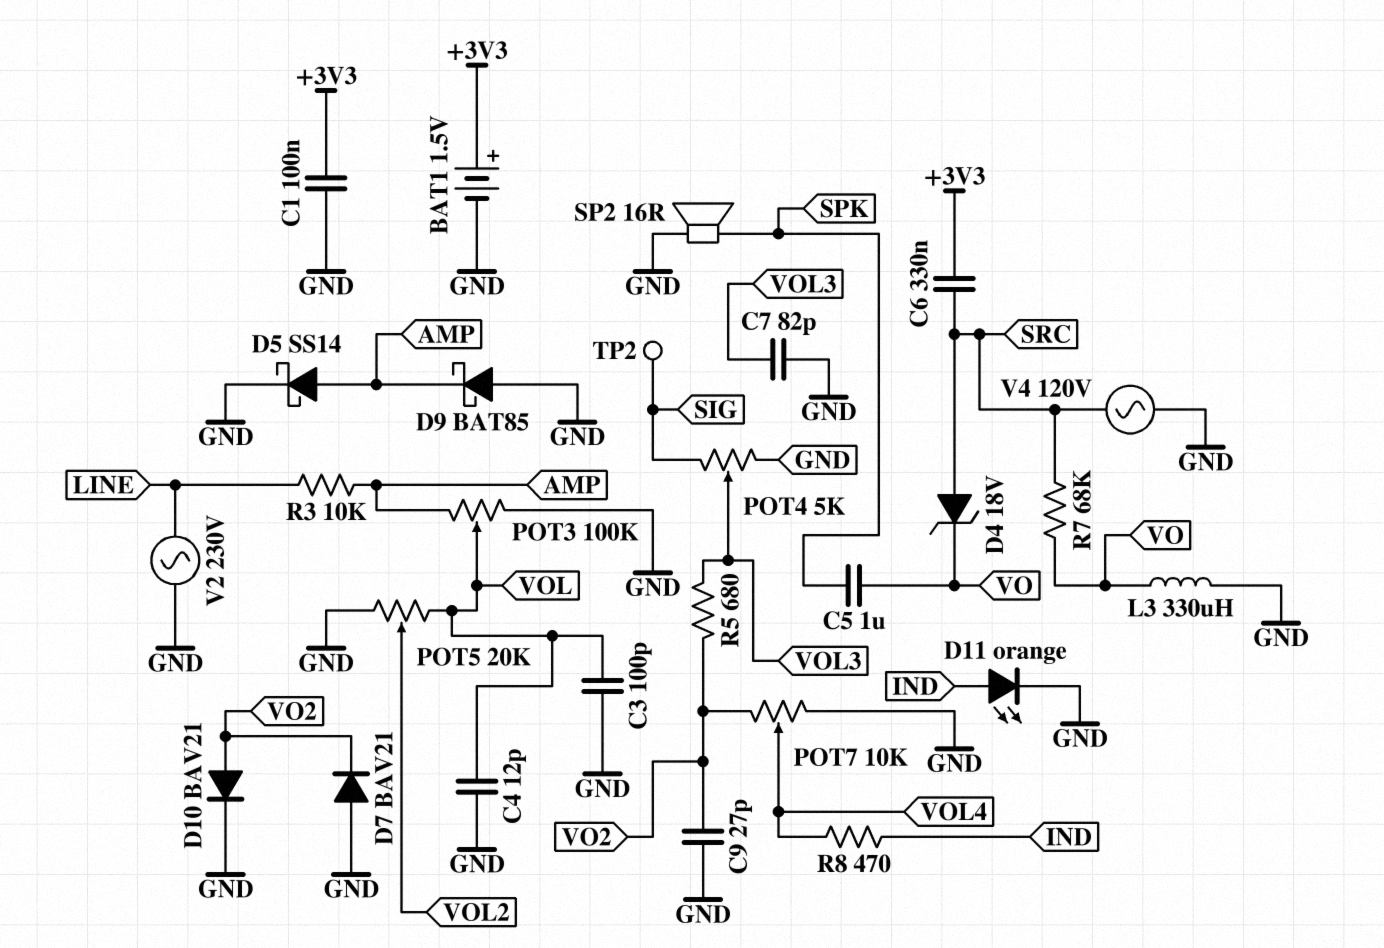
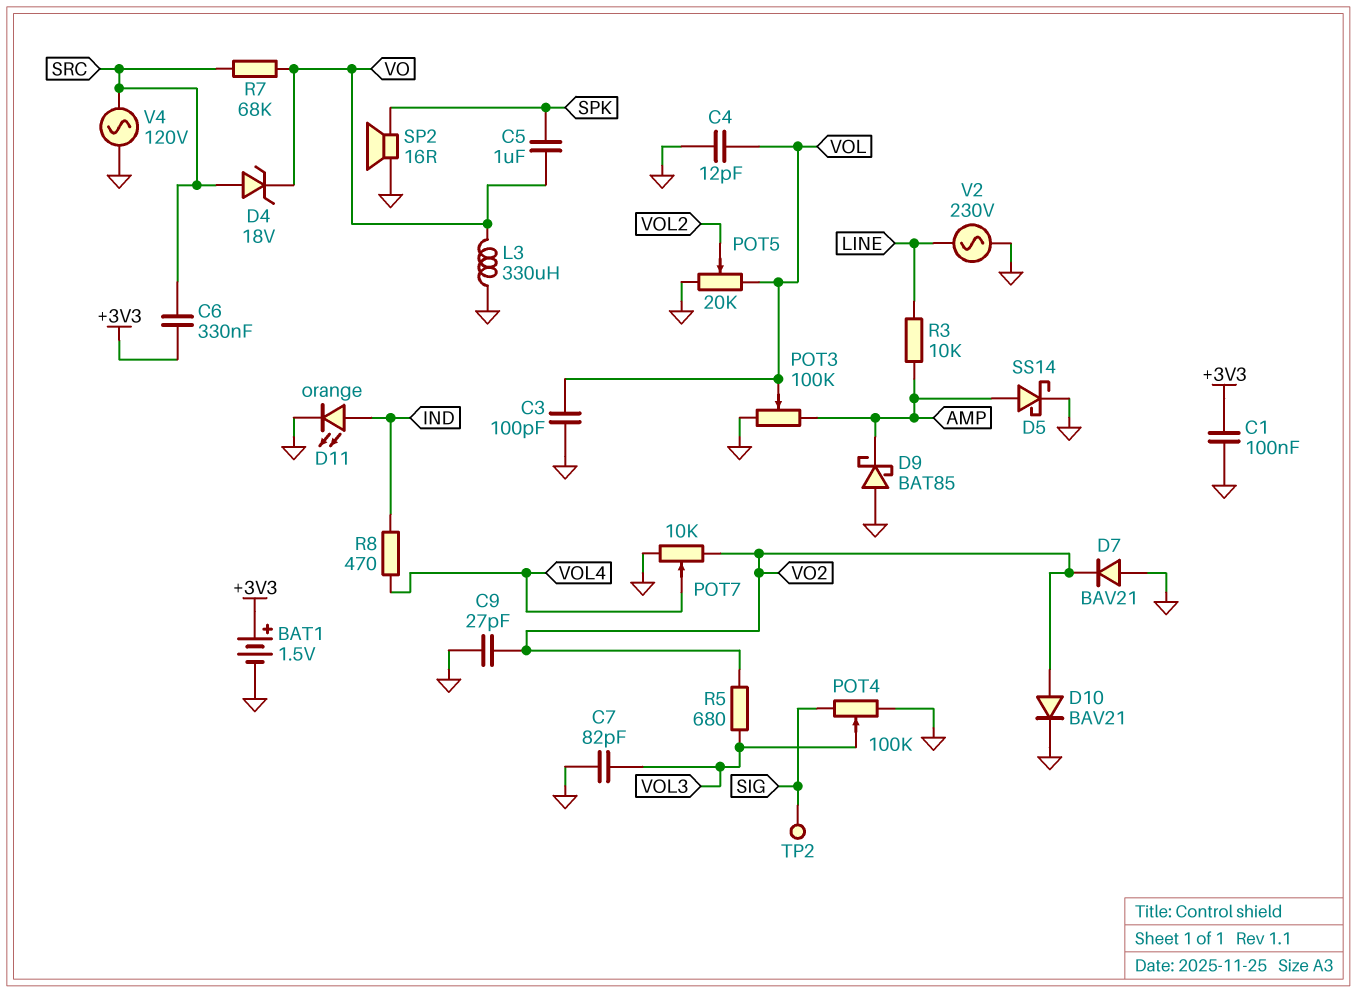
POT4: 5k (GND, SIG, wiper VOL3) -> 100k (GND, SIG, wiper VOL3)

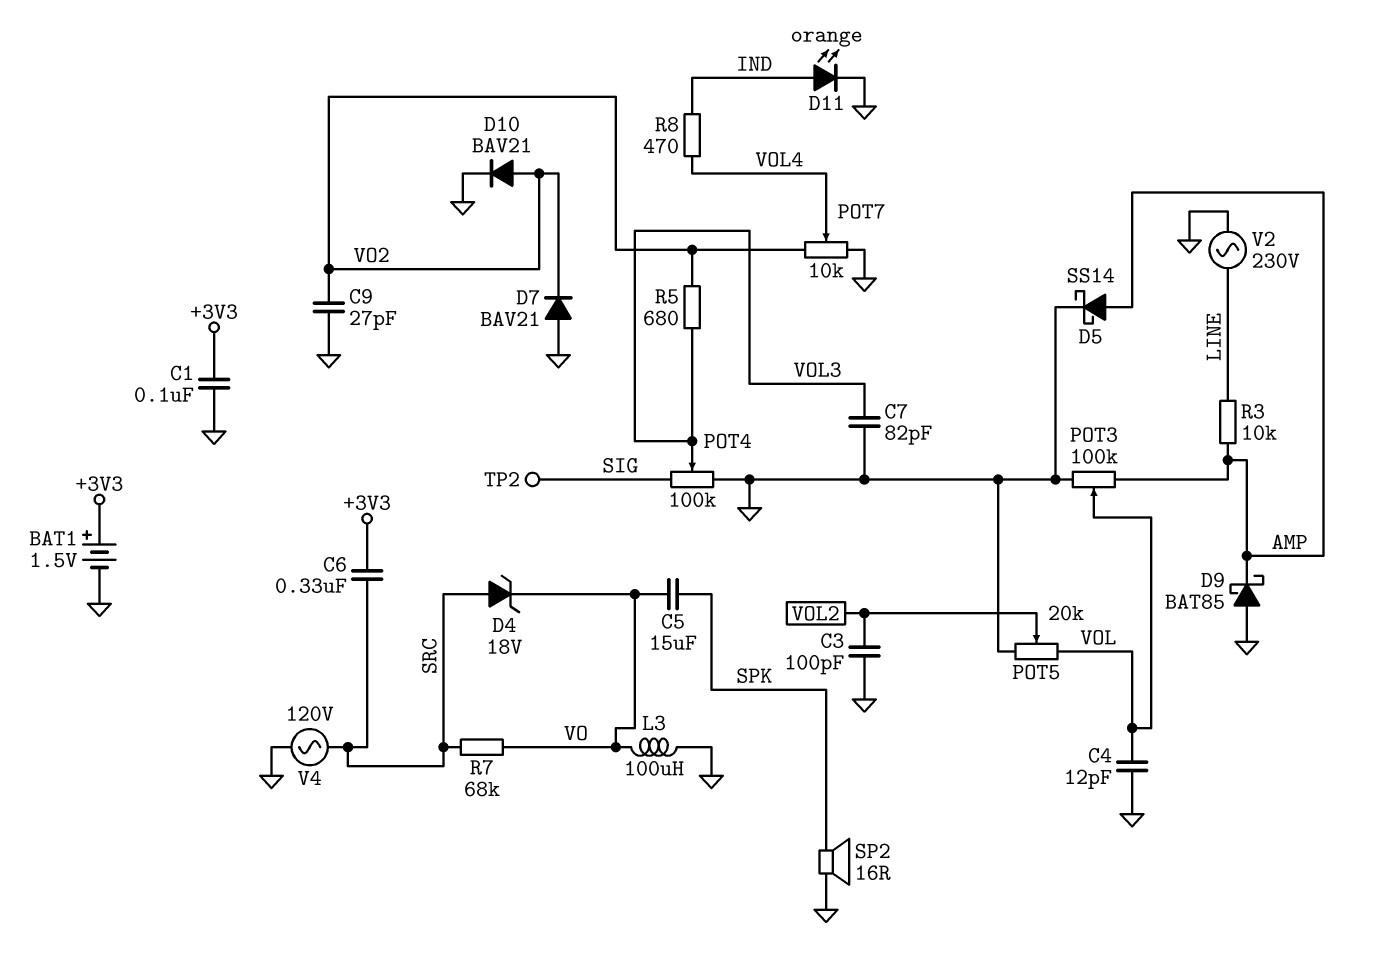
C3: 100pF (GND, VOL) -> 100pF (GND, VOL2)
C5: 1uF (SPK, VO) -> 15uF (SPK, VO)
L3: 330uH (GND, VO) -> 100uH (GND, VO)

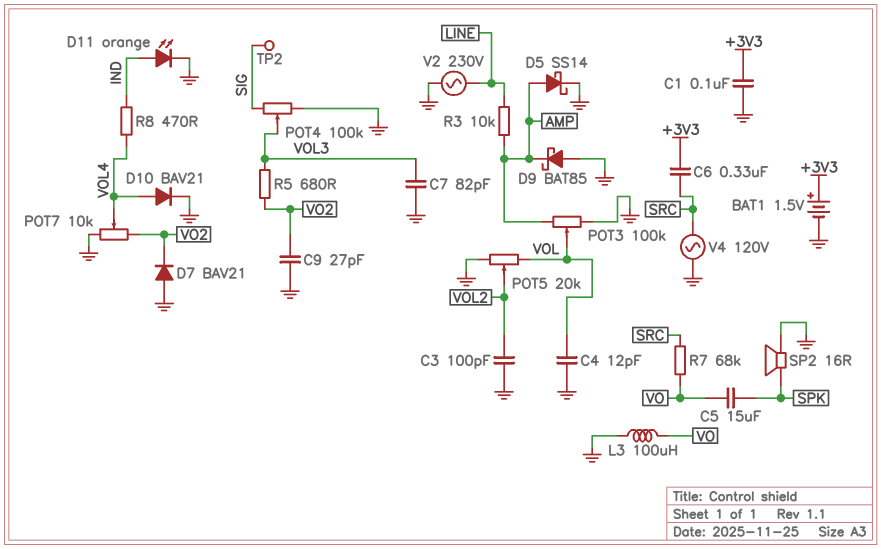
D4: zener 18V (A SRC, K VO) -> none
D10: diode BAV21 (A VO2, K GND) -> diode BAV21 (A VOL4, K GND)

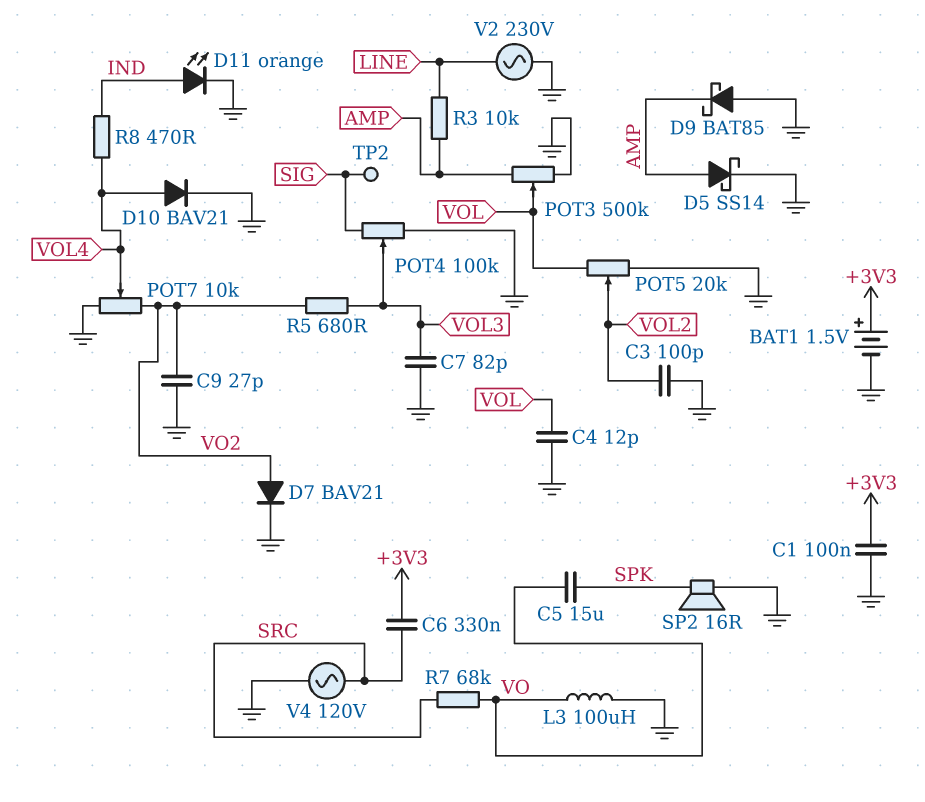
D7: diode BAV21 (A GND, K VO2) -> diode BAV21 (A VO2, K GND)
POT3: 100k (AMP, GND, wiper VOL) -> 500k (AMP, GND, wiper VOL)

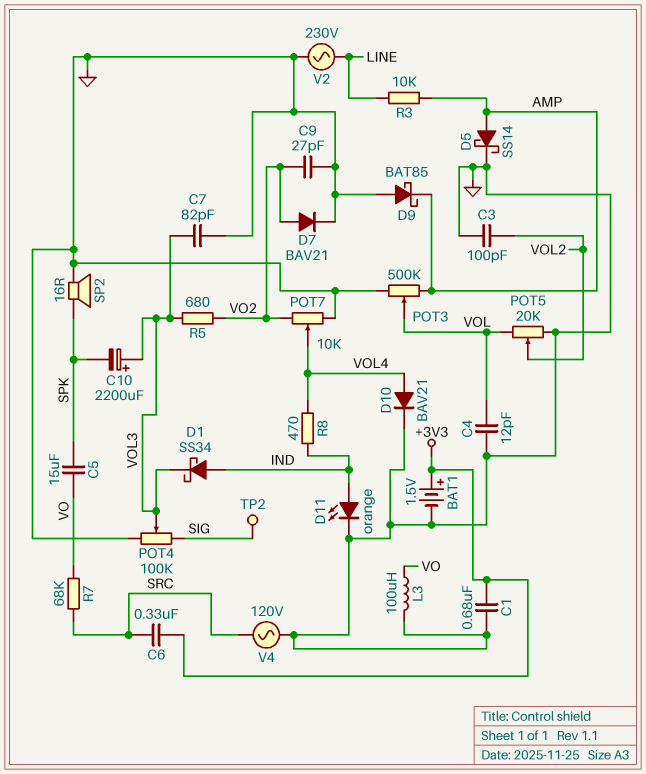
C1: 100nF (+3V3, GND) -> 680nF (+3V3, GND)
C10: none -> 2200uF (plus VOL3, minus SPK)
D1: none -> schottky SS34 (A IND, K VOL3)

